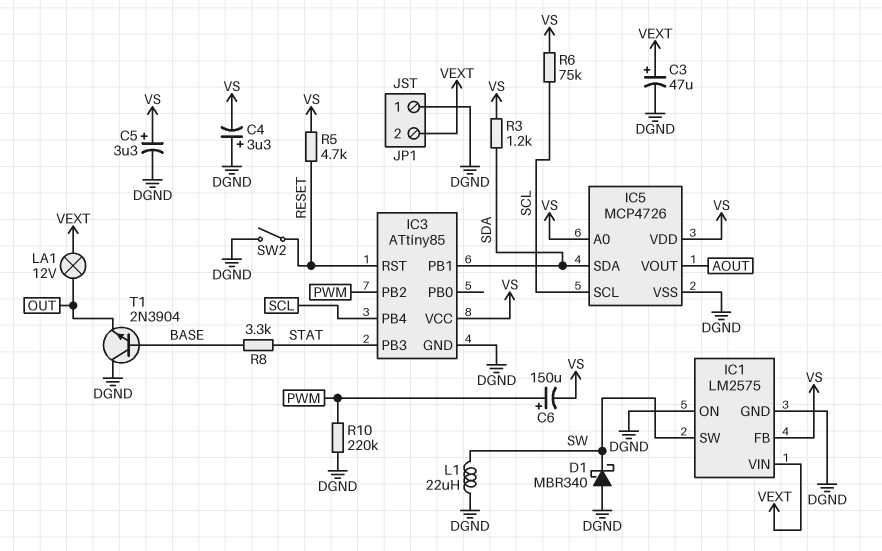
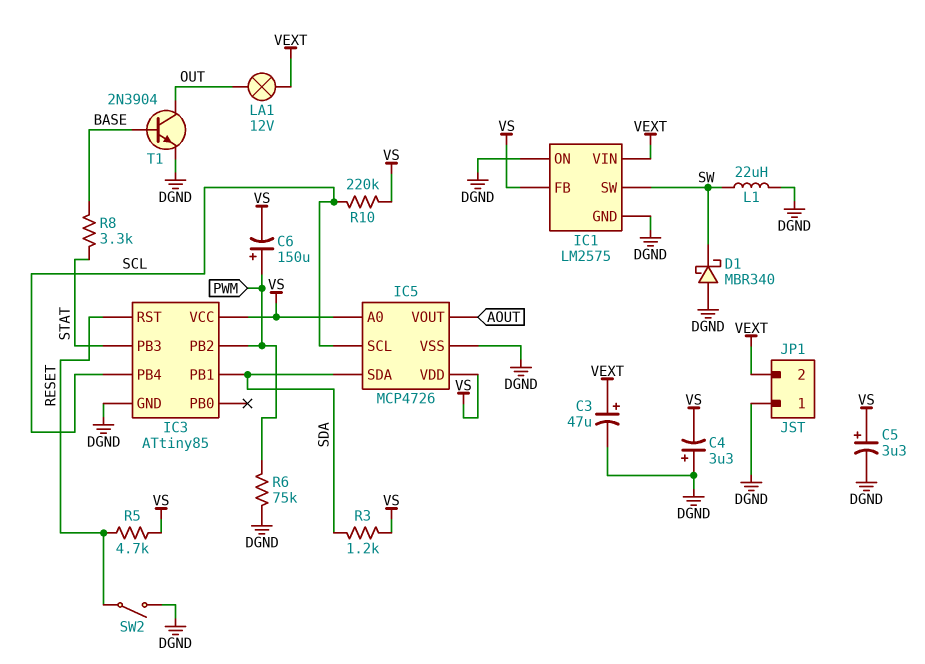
R6: 75k (SCL, VS) -> 75k (DGND, PWM)
R10: 220k (DGND, PWM) -> 220k (SCL, VS)
T1: NPN 2N3904 (B BASE, C DGND, E OUT) -> NPN 2N3904 (B BASE, C OUT, E DGND)

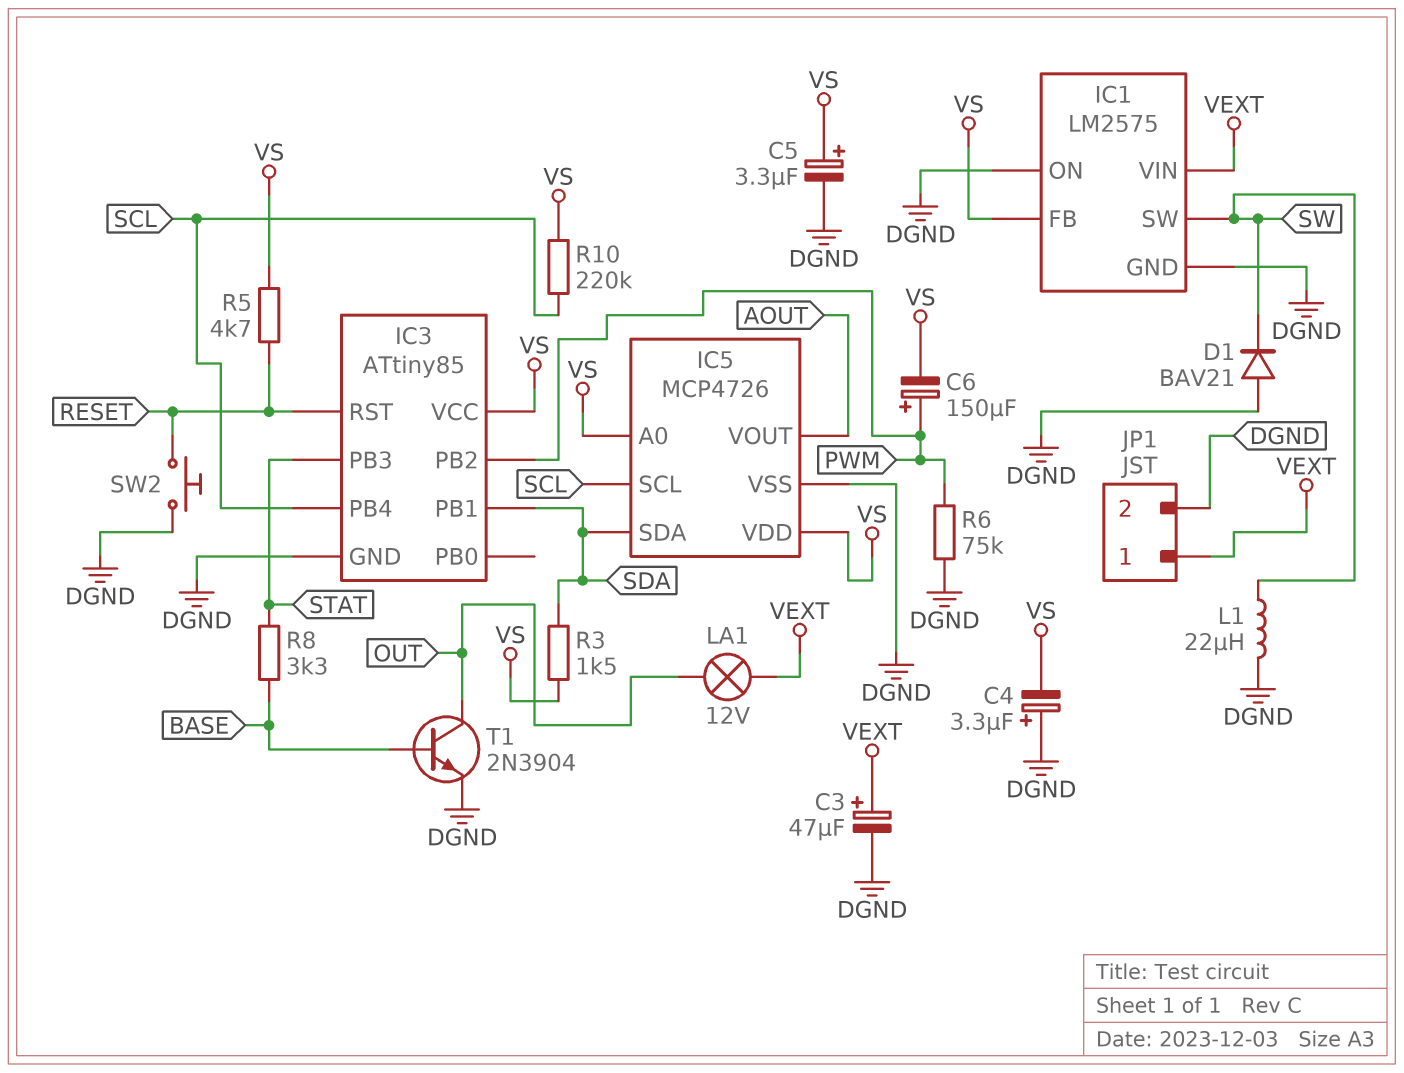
D1: schottky MBR340 (A DGND, K SW) -> diode BAV21 (A DGND, K SW)
JP1 pin 1: DGND -> VEXT
JP1 pin 2: VEXT -> DGND
R3: 1.2k (SDA, VS) -> 1.5k (SDA, VS)
SW2: switch (DGND, RESET) -> button (DGND, RESET)

